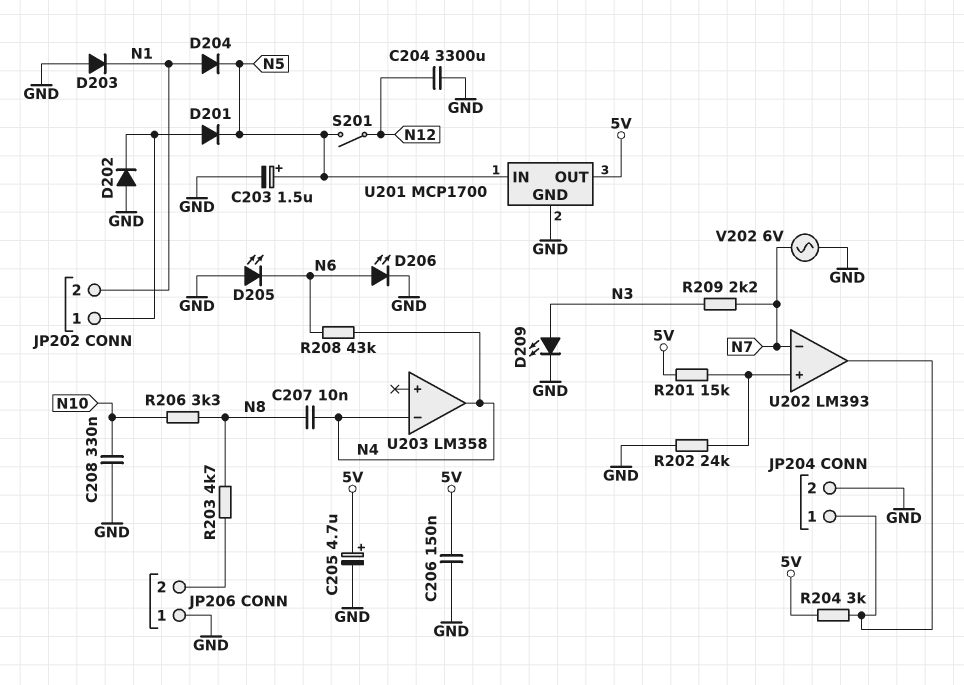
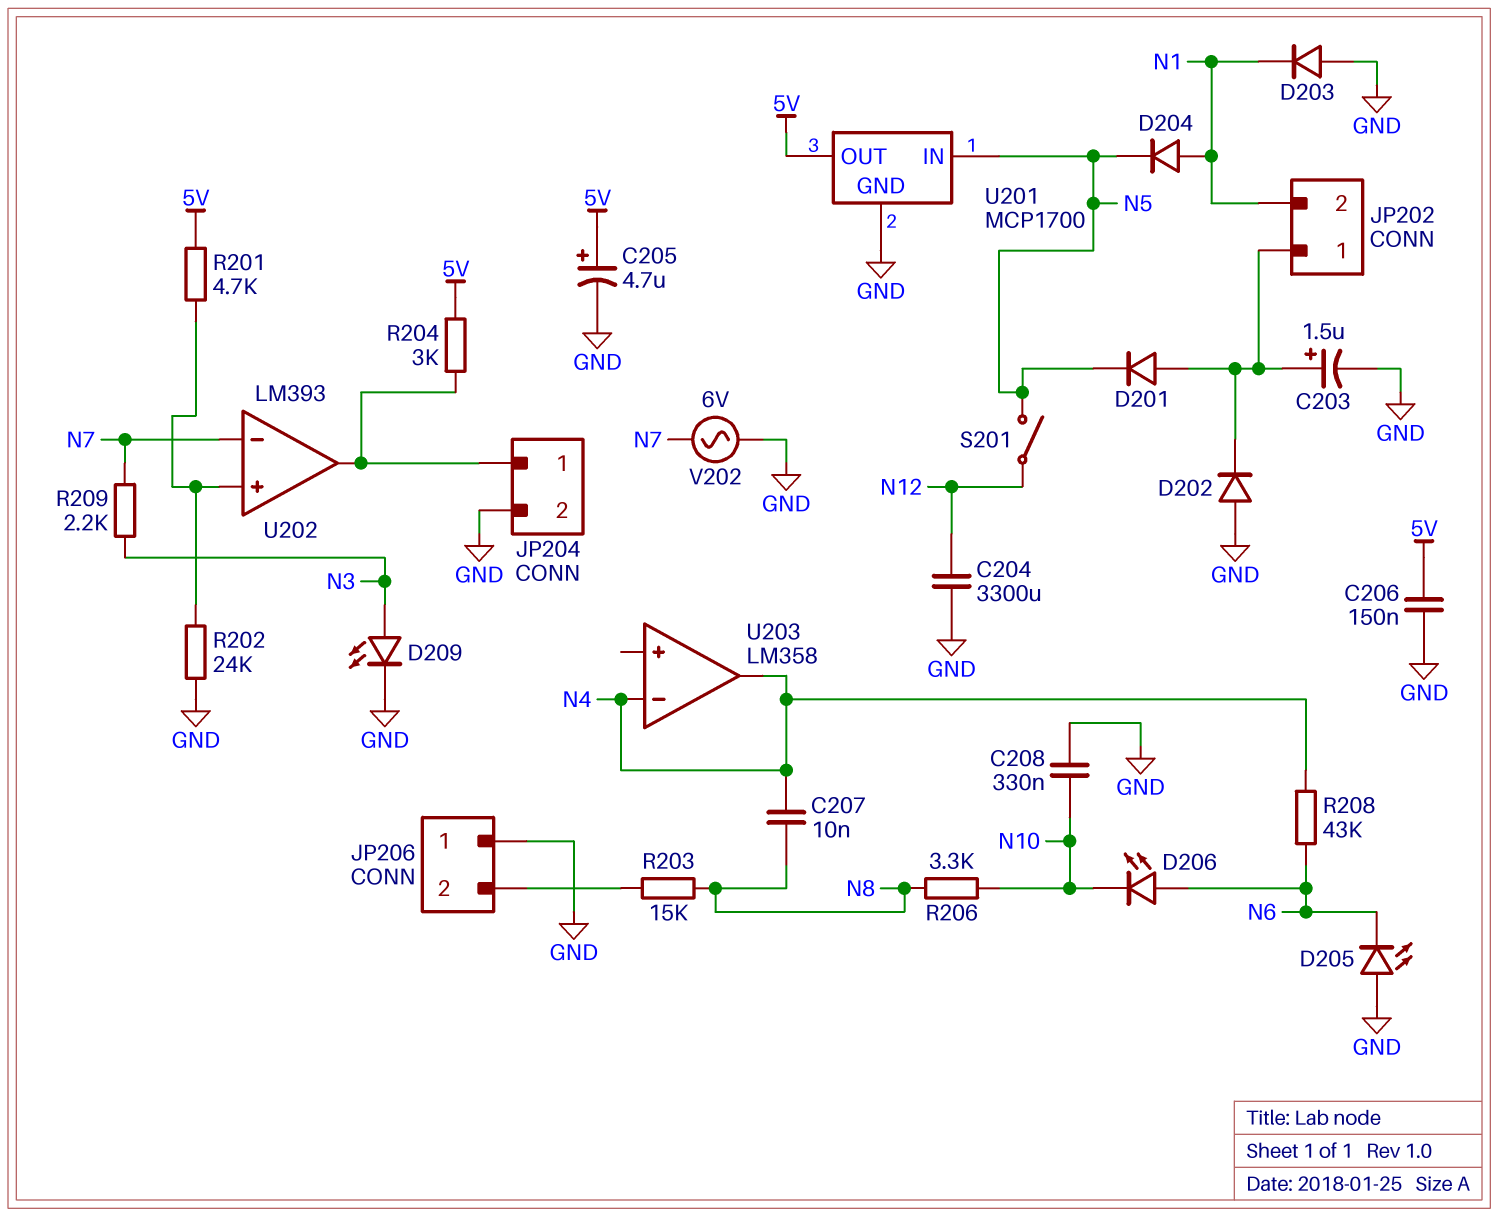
C203: 1.5uF (plus N5, minus GND) -> 1.5uF (plus JP202/1, minus GND)
D206: LED (A N6, K GND) -> LED (A N6, K N10)
R201: 15k (5V, U202/in+) -> 4.7k (5V, U202/in+)
R203: 4.7k (JP206/2, N8) -> 15k (JP206/2, N8)

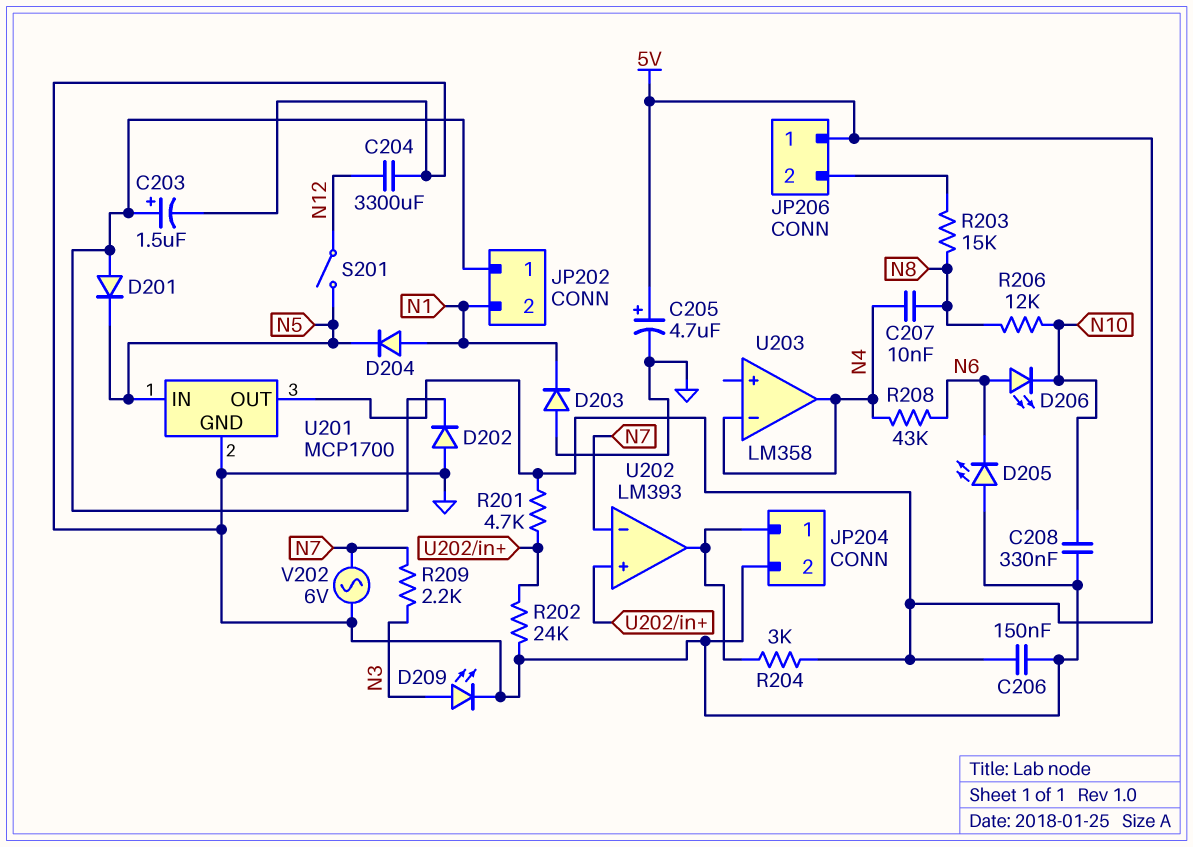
JP206 pin 1: GND -> 5V
R206: 3.3k (N8, N10) -> 12k (N8, N10)

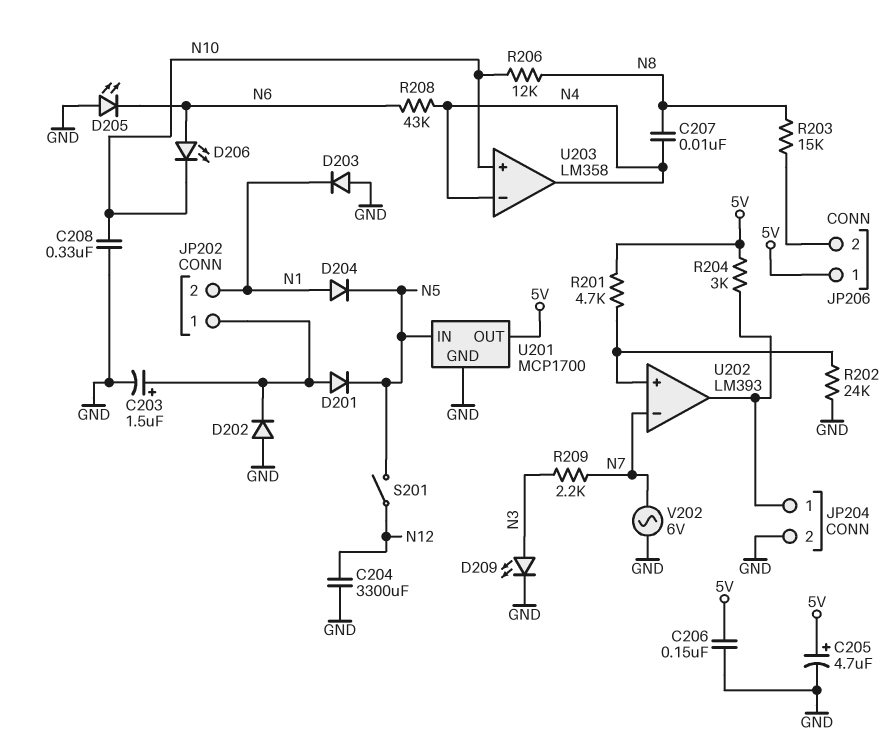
U203 pin in+: none -> N10

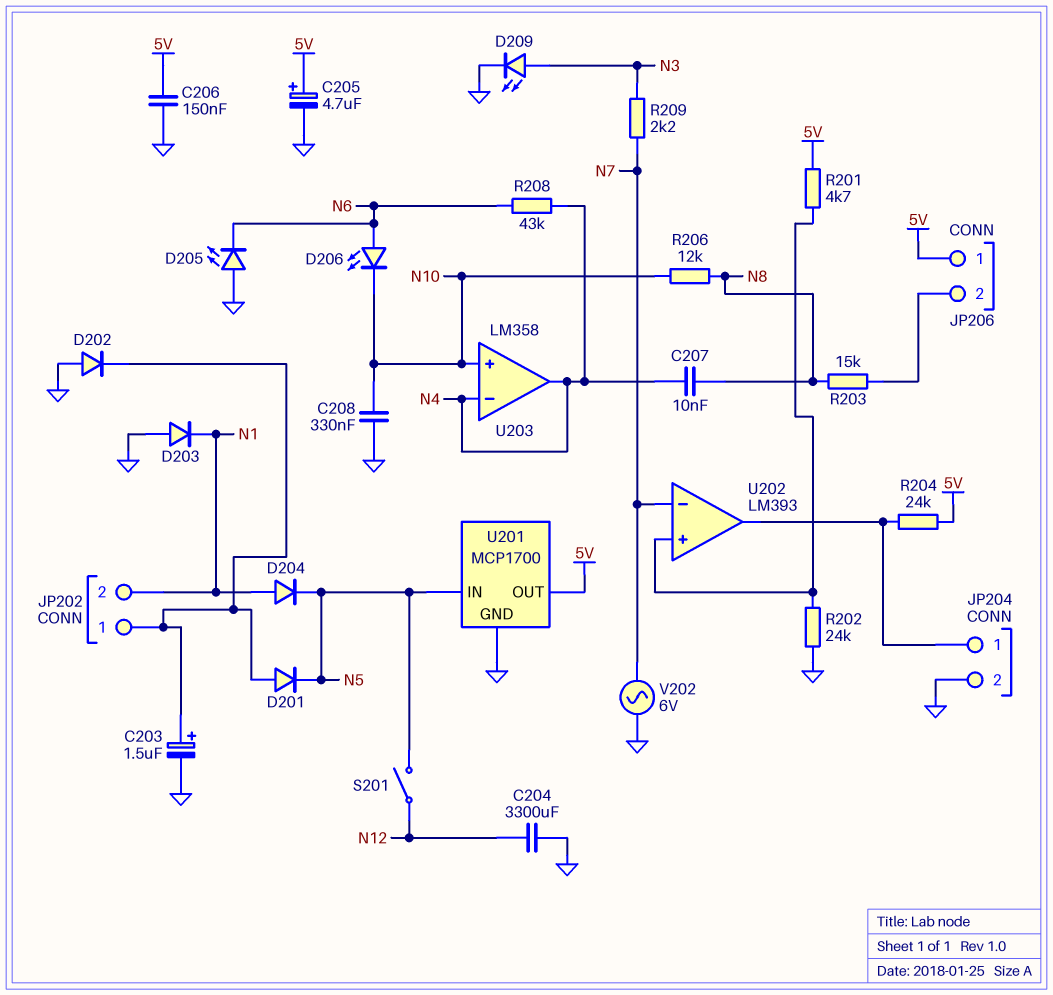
R204: 3k (5V, JP204/1) -> 24k (5V, JP204/1)

